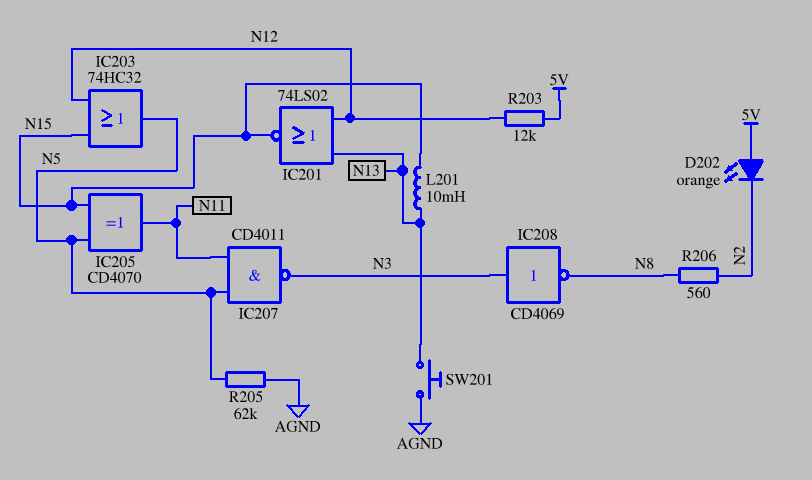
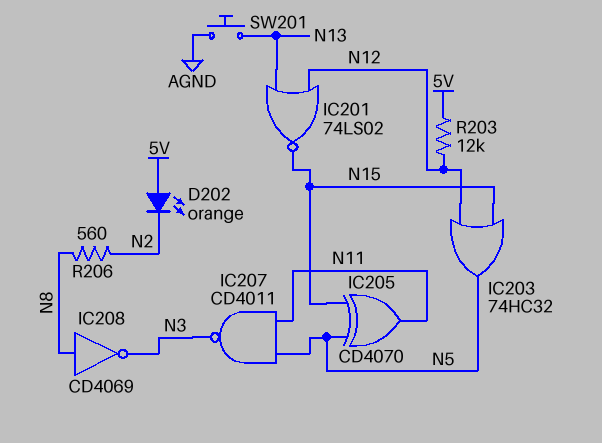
IC208: NOT CD4069 (in N3, out N8) -> NOT CD4069 (in N8, out N3)
L201: 10mH (N13, N15) -> none
R205: 62k (AGND, N5) -> none

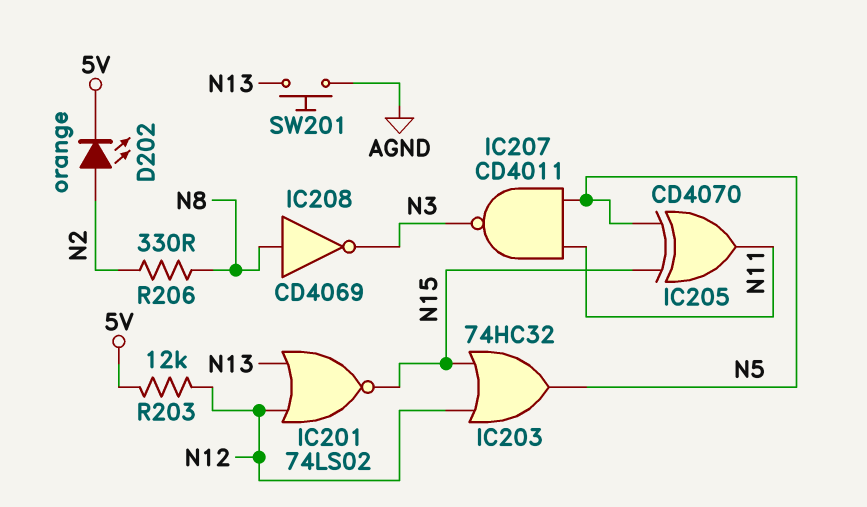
D202: LED orange (A 5V, K N2) -> LED orange (A N2, K 5V)
R206: 560 (N2, N8) -> 330 (N2, N8)

